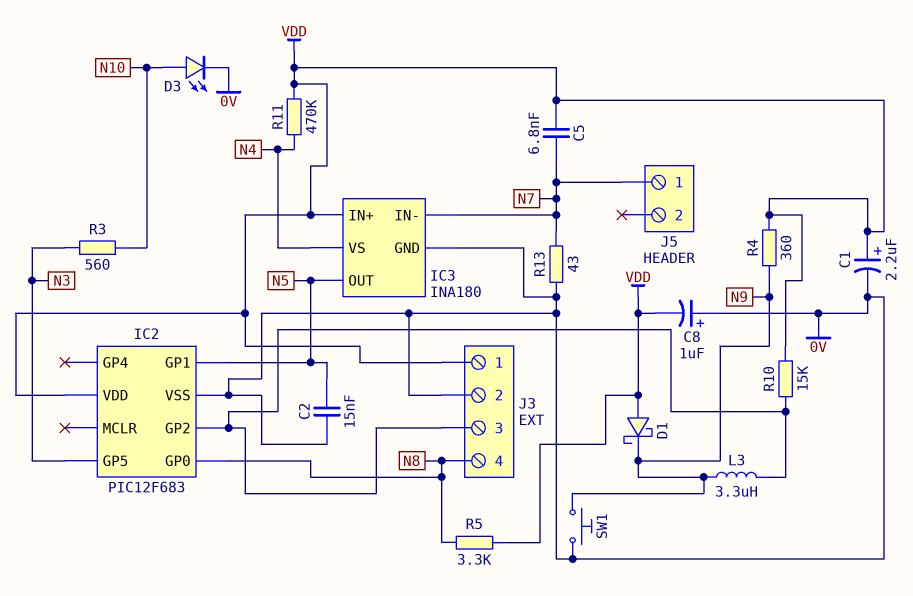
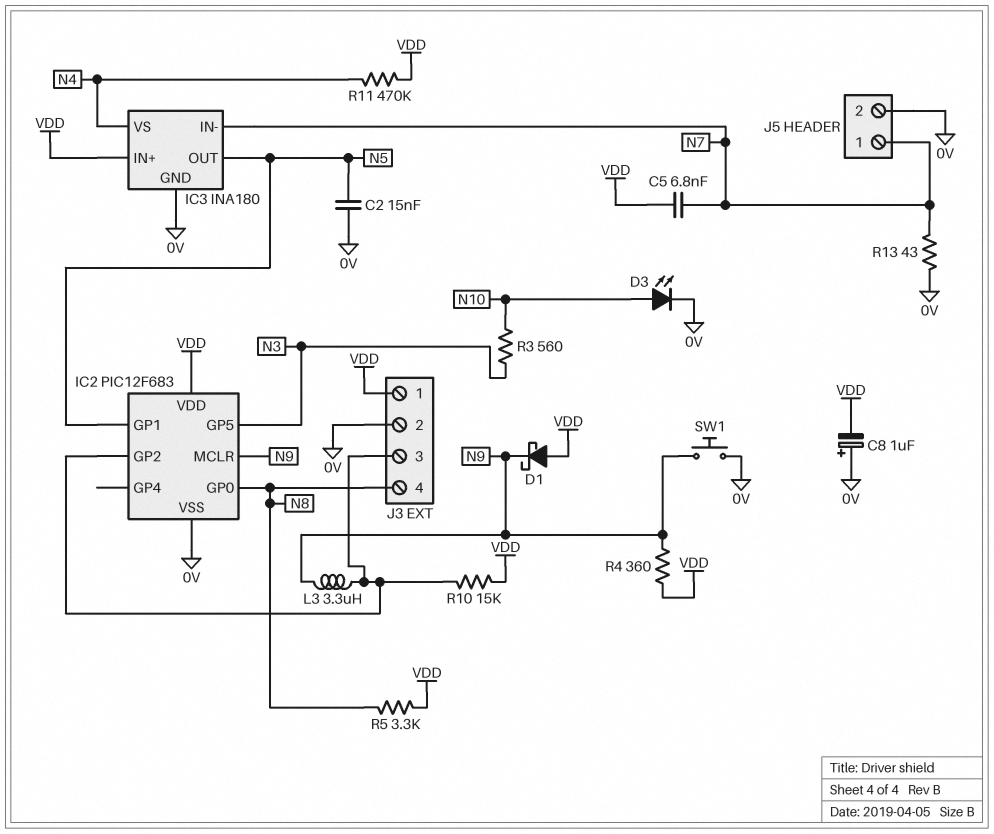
C1: 2.2uF (plus VDD, minus 0V) -> none
IC2 pin MCLR: none -> N9
J5 pin 2: none -> 0V

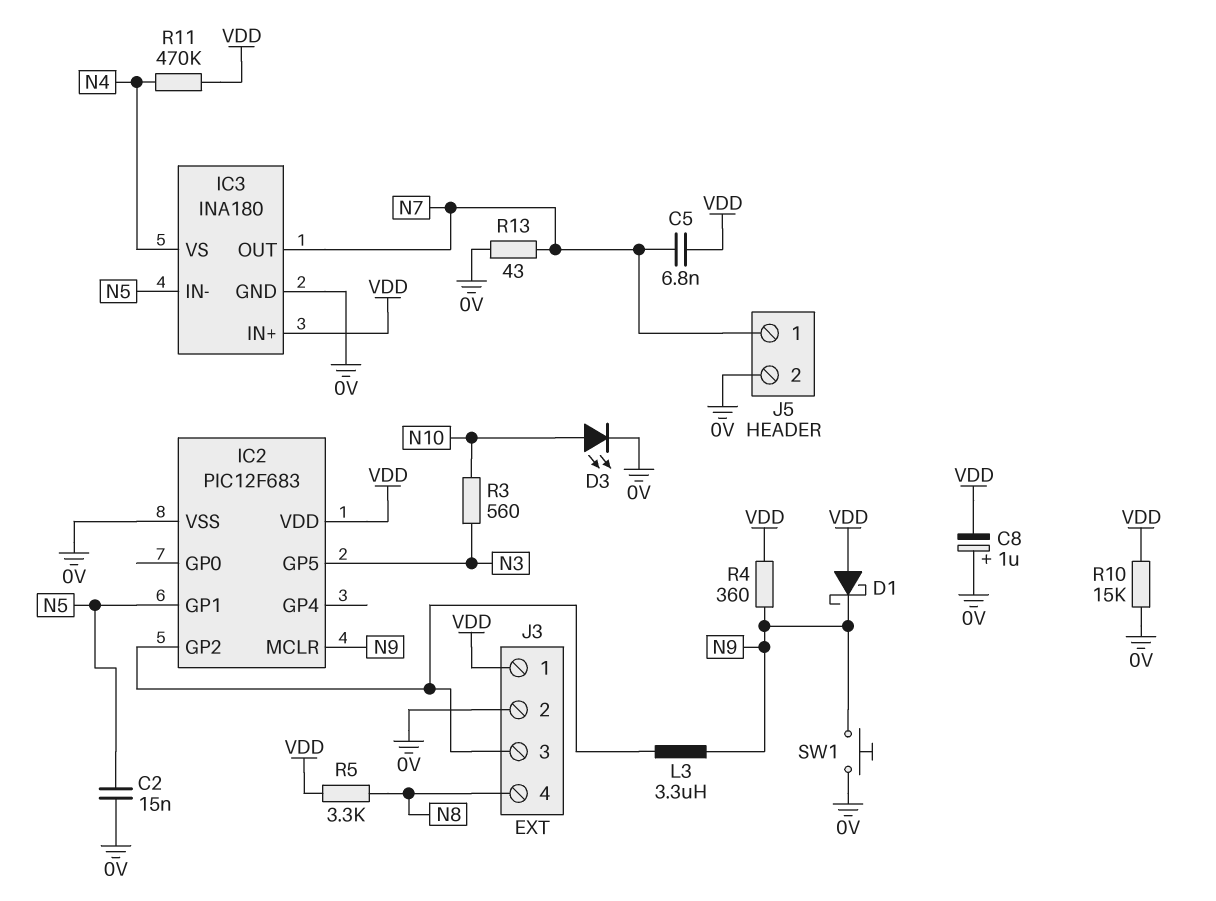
IC2 pin GP0: N8 -> none
IC3 pin IN-: N7 -> N5
IC3 pin OUT: N5 -> N7
R10: 15k (IC2/GP2, VDD) -> 15k (0V, VDD)

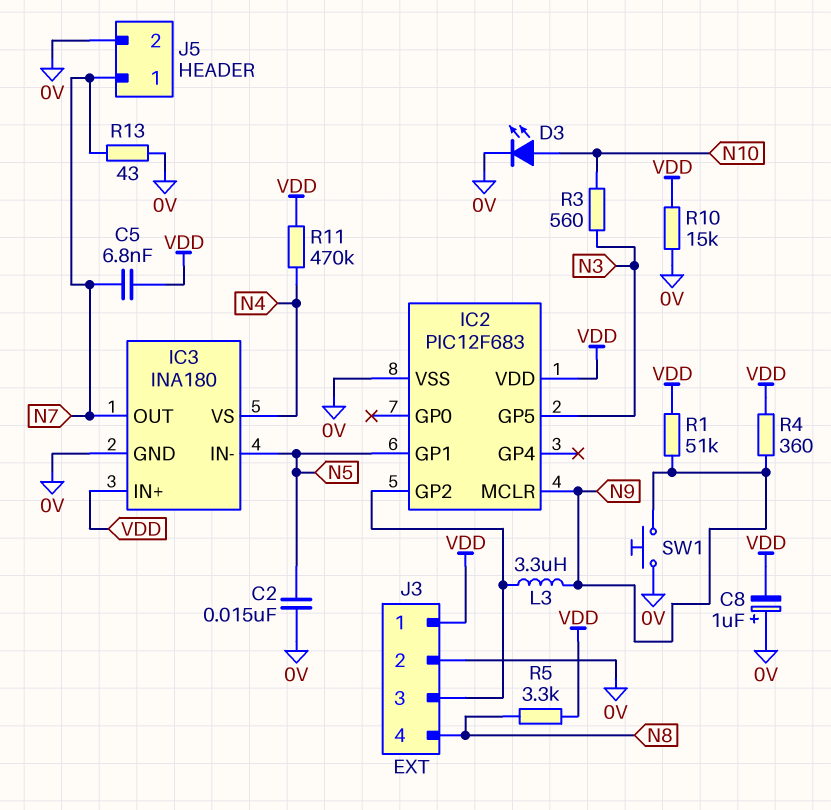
D1: schottky (A VDD, K N9) -> none
R1: none -> 51k (N9, VDD)

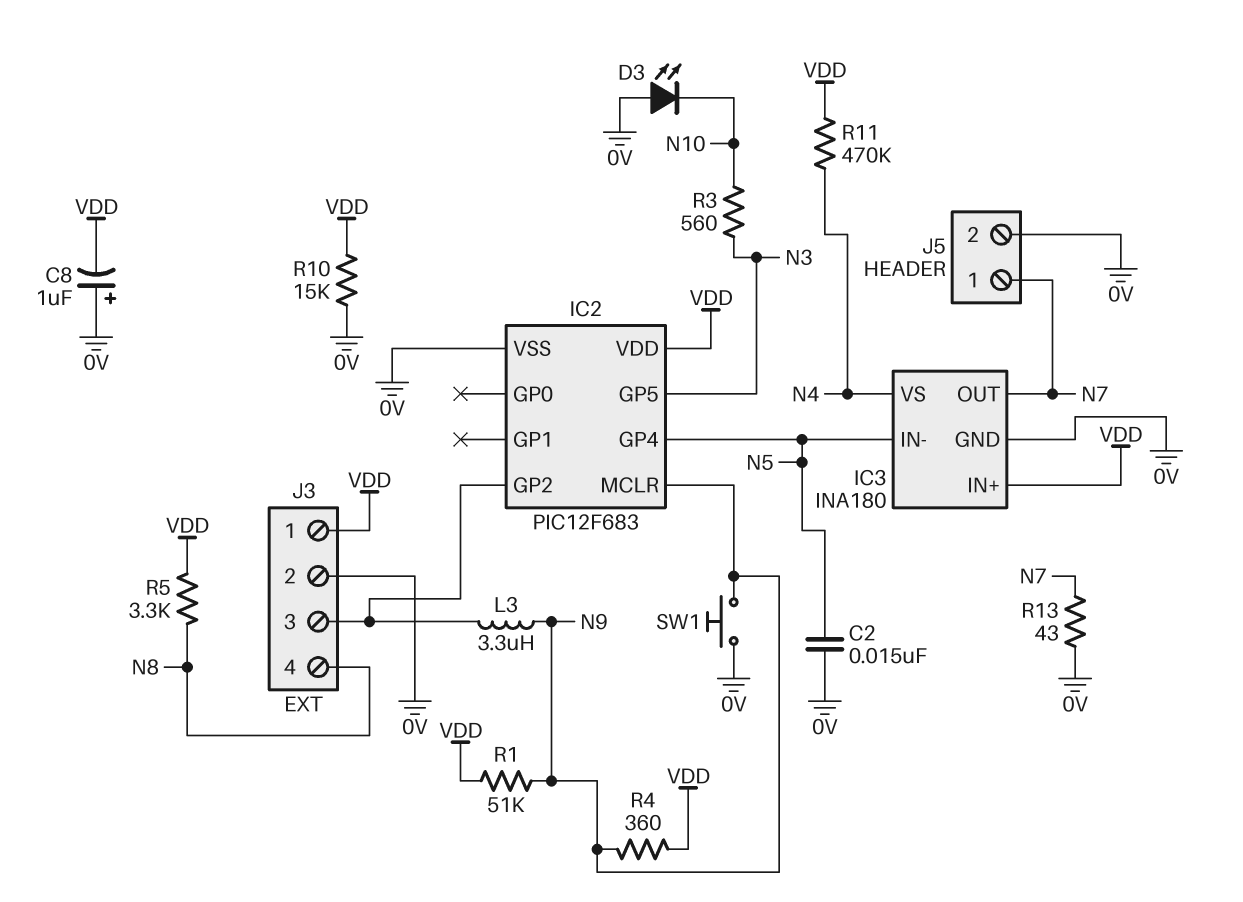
C5: 6.8nF (N7, VDD) -> none
D3: LED (A N10, K 0V) -> LED (A 0V, K N10)
IC2 pin GP1: N5 -> none
IC2 pin GP4: none -> N5

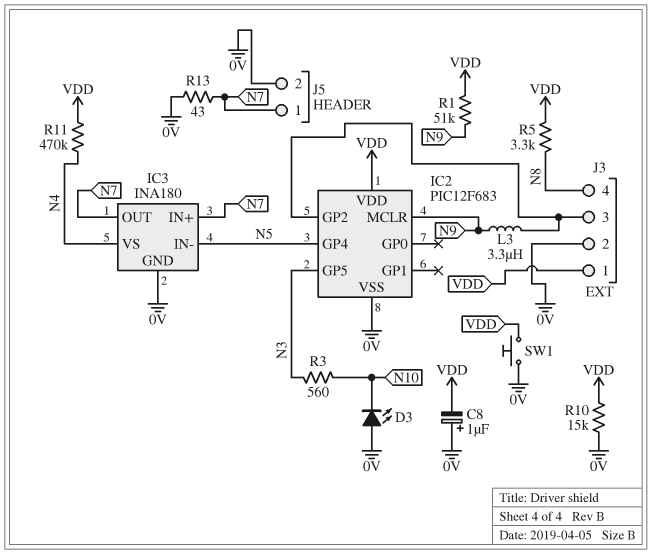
C2: 15nF (0V, N5) -> none
IC3 pin IN+: VDD -> N7
R4: 360 (N9, VDD) -> none
SW1: button (0V, N9) -> button (0V, VDD)

